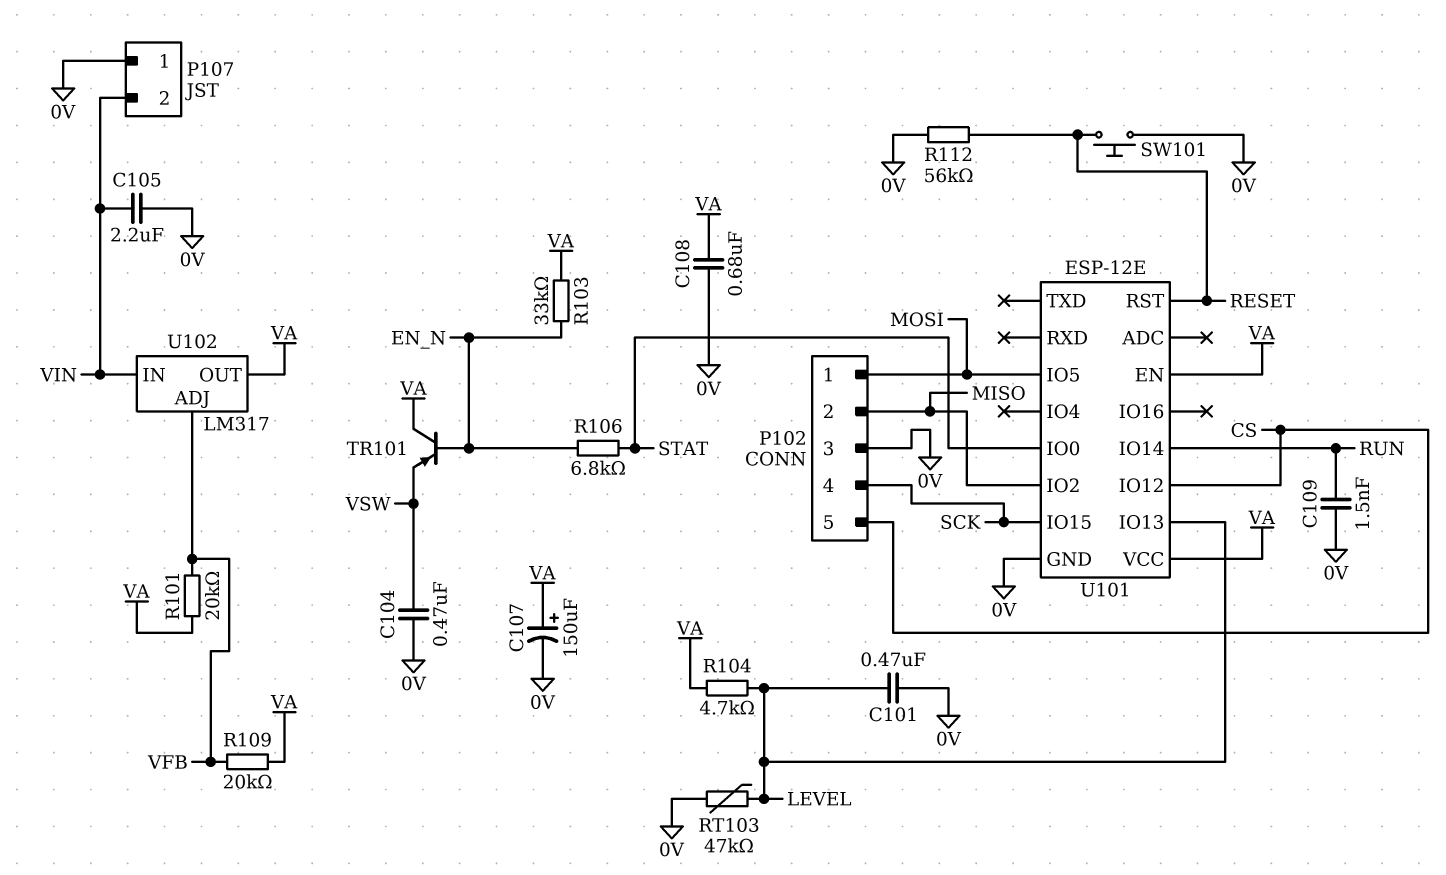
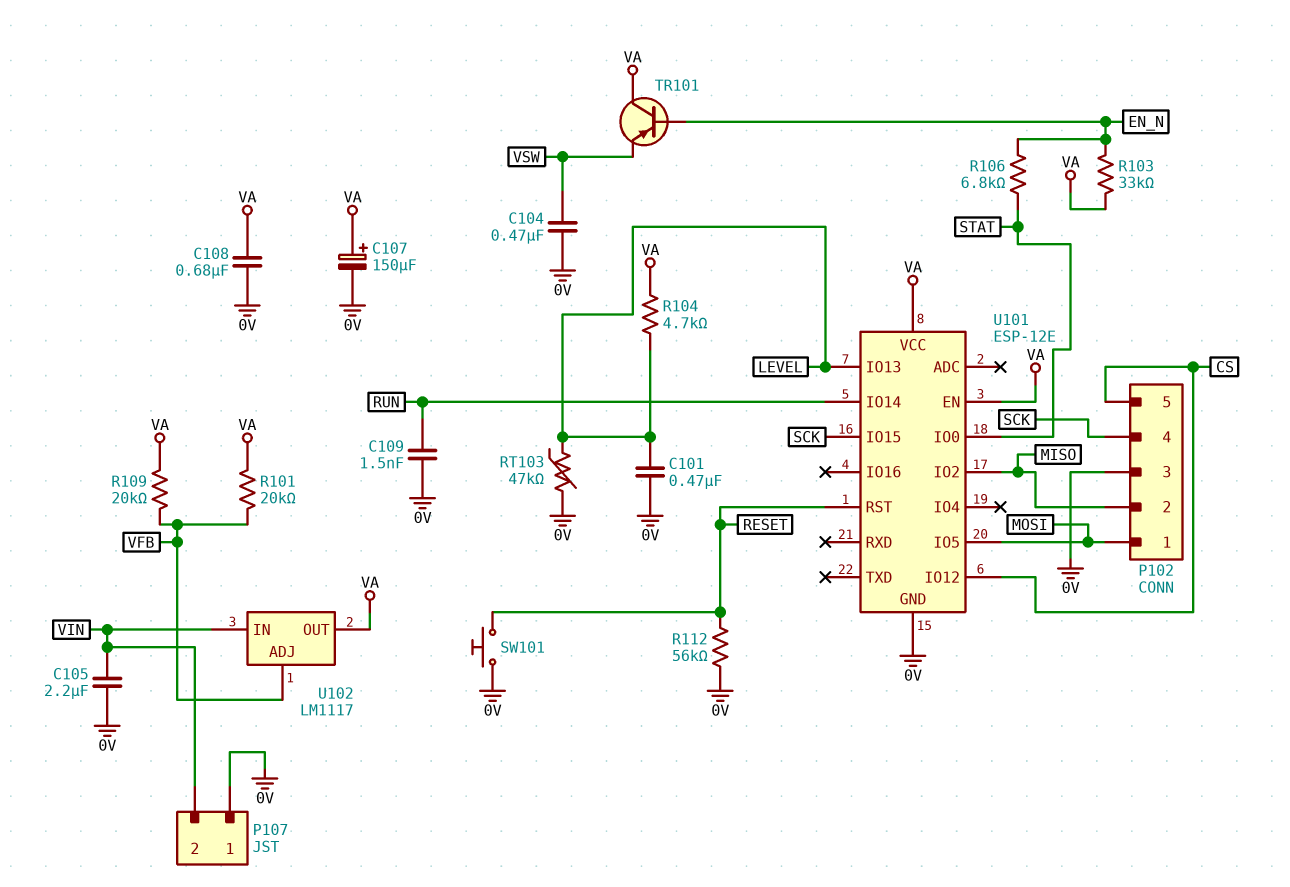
U102: LM317 -> LM1117

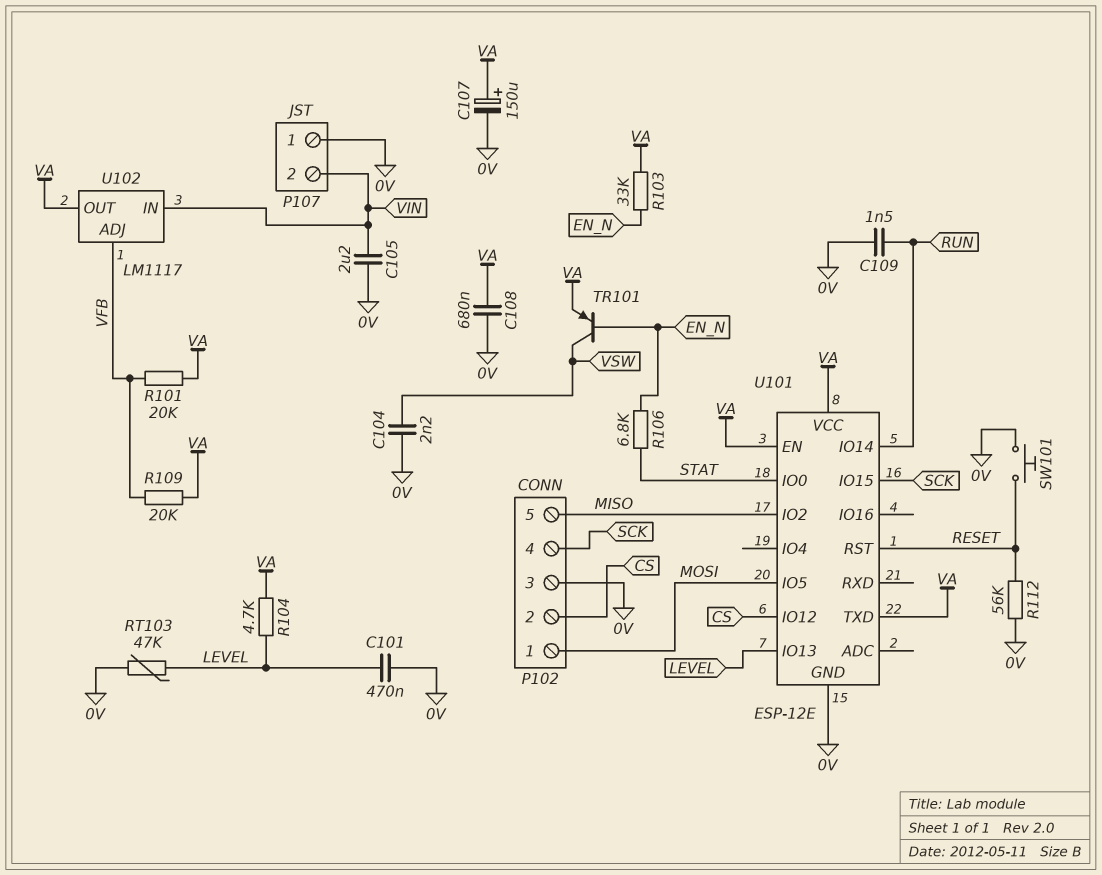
C104: 470nF (0V, VSW) -> 2.2nF (0V, VSW)
P102 pin 2: MISO -> CS
P102 pin 5: CS -> MISO
TR101: PNP (B EN_N, C VA, E VSW) -> PNP (B EN_N, C VSW, E VA)
U101 pin TXD: none -> VA

